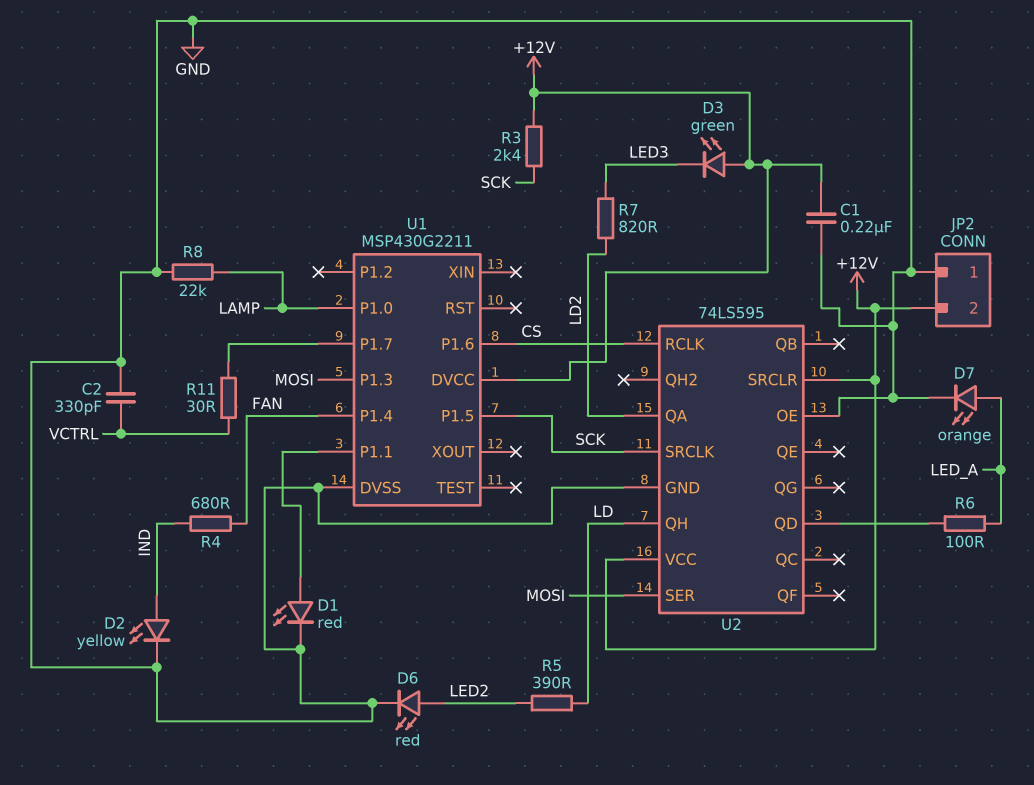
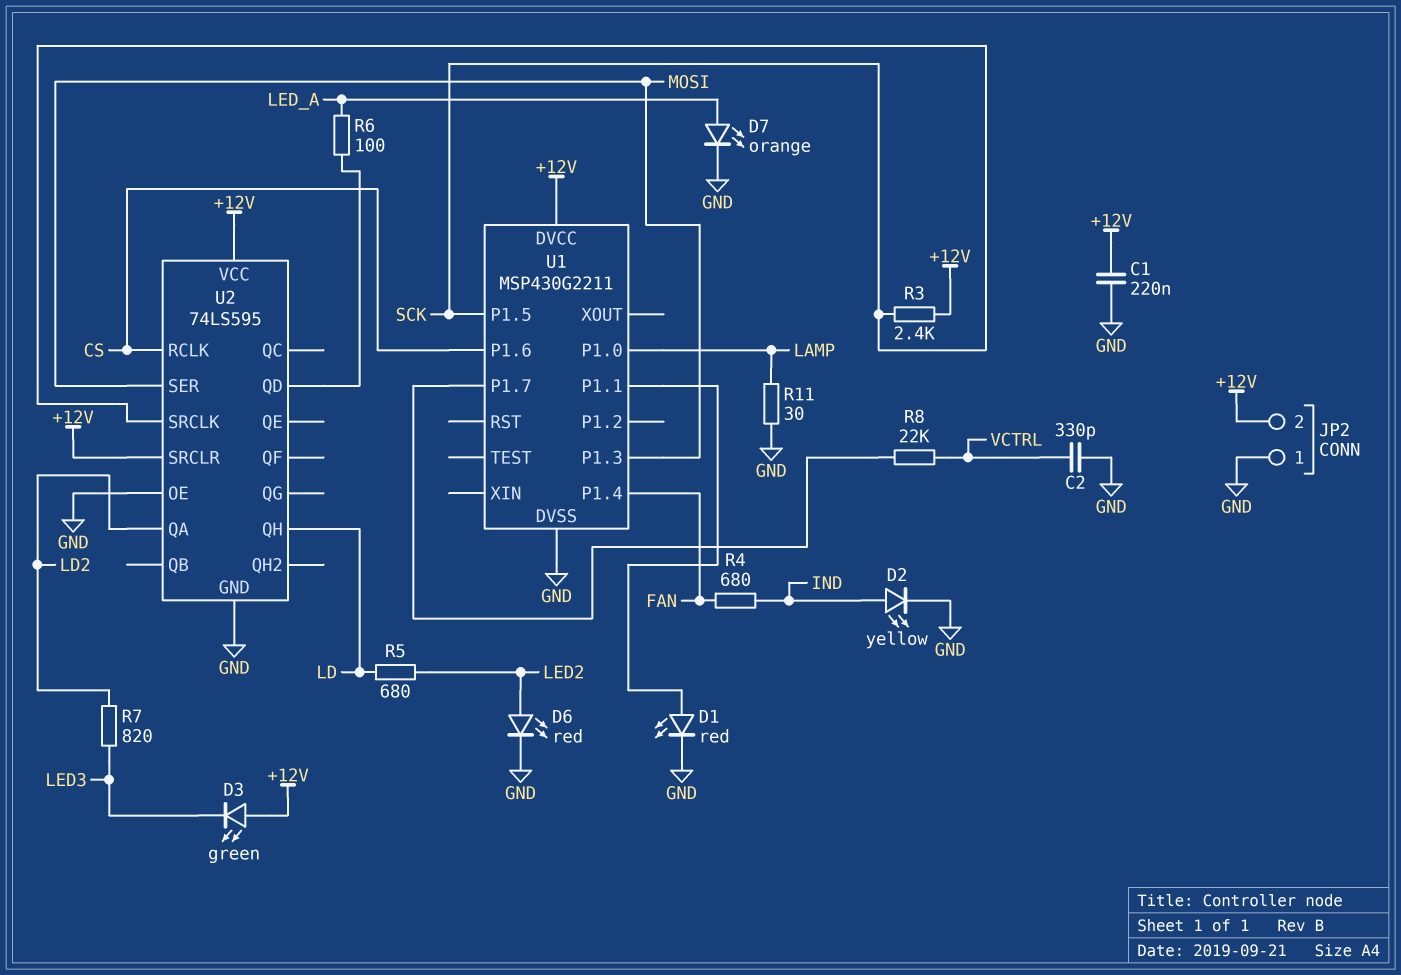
R5: 390 (LD, LED2) -> 680 (LD, LED2)
R8: 22k (GND, LAMP) -> 22k (U1/P1.7, VCTRL)
R11: 30 (U1/P1.7, VCTRL) -> 30 (GND, LAMP)

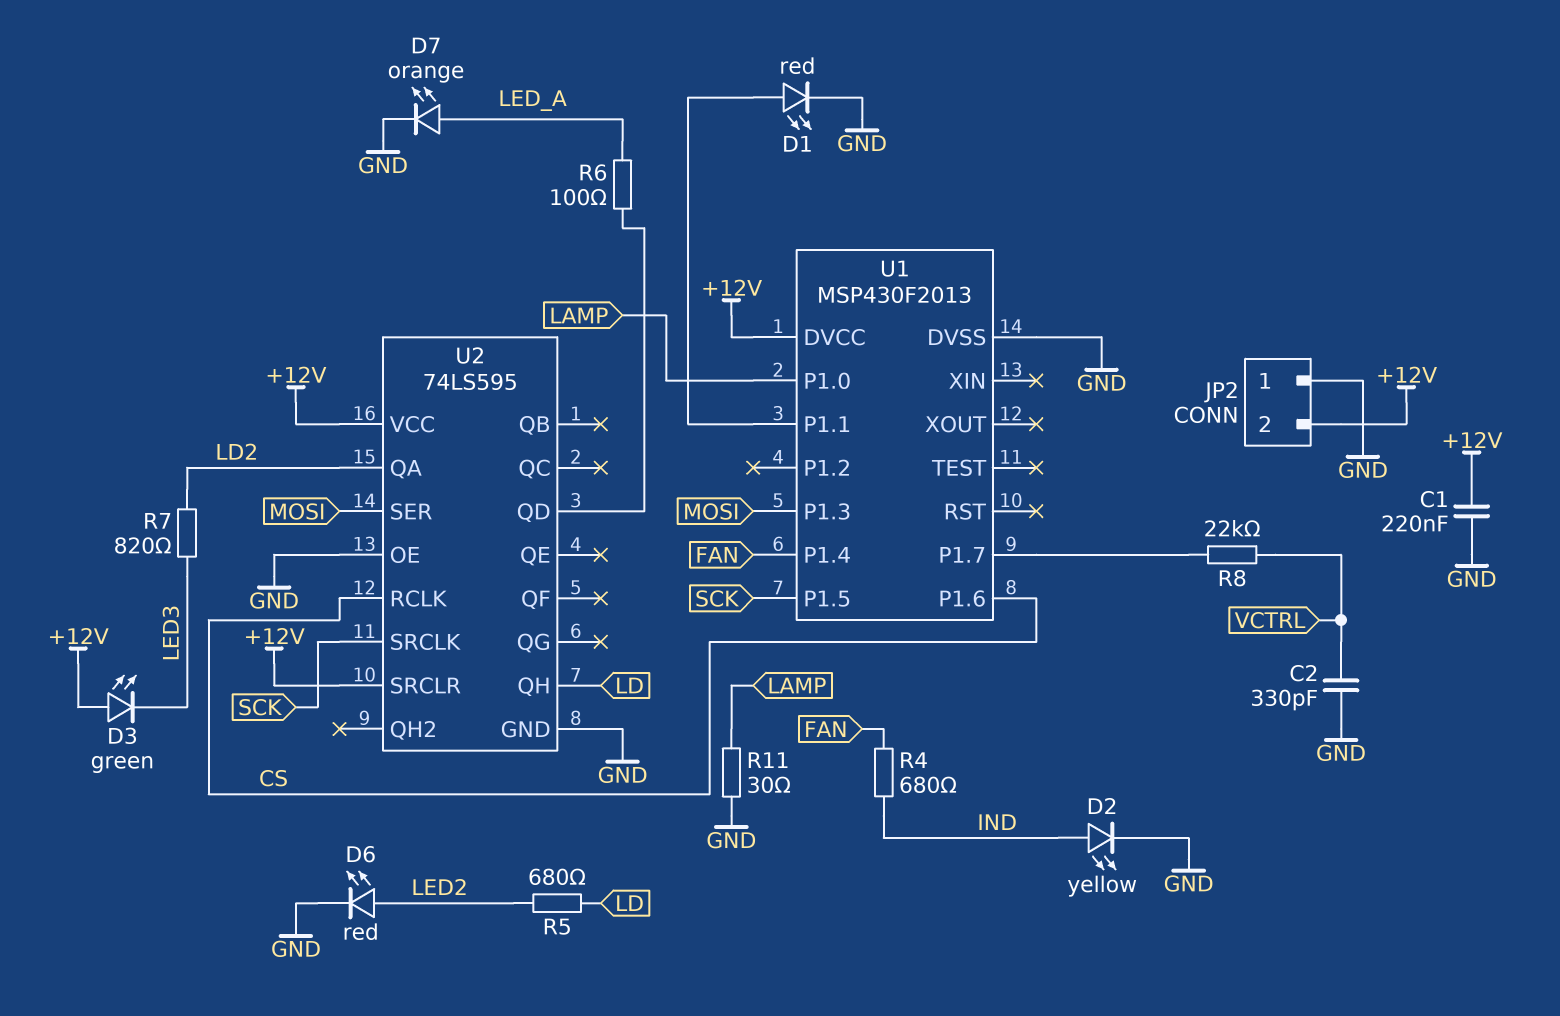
R3: 2.4k (+12V, SCK) -> none
U1: MSP430G2211 -> MSP430F2013

